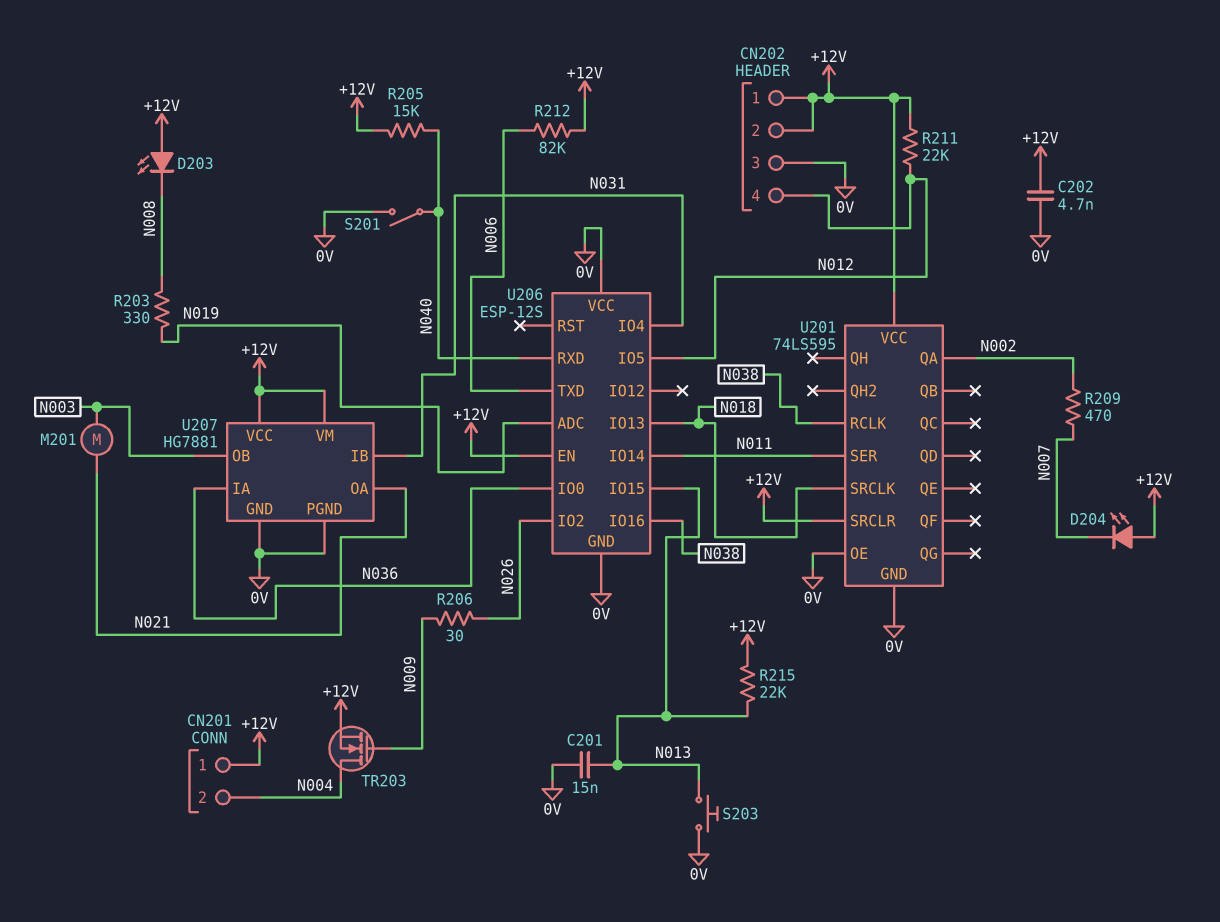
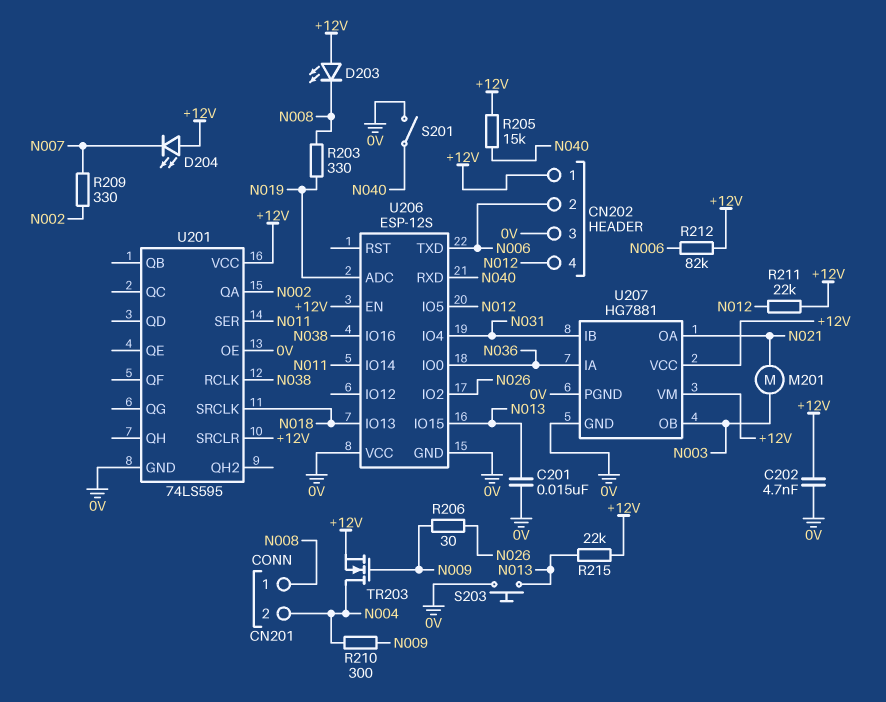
CN201 pin 1: +12V -> N008
CN202 pin 2: +12V -> N006
R209: 470 (N002, N007) -> 330 (N002, N007)
R210: none -> 300 (N004, N009)

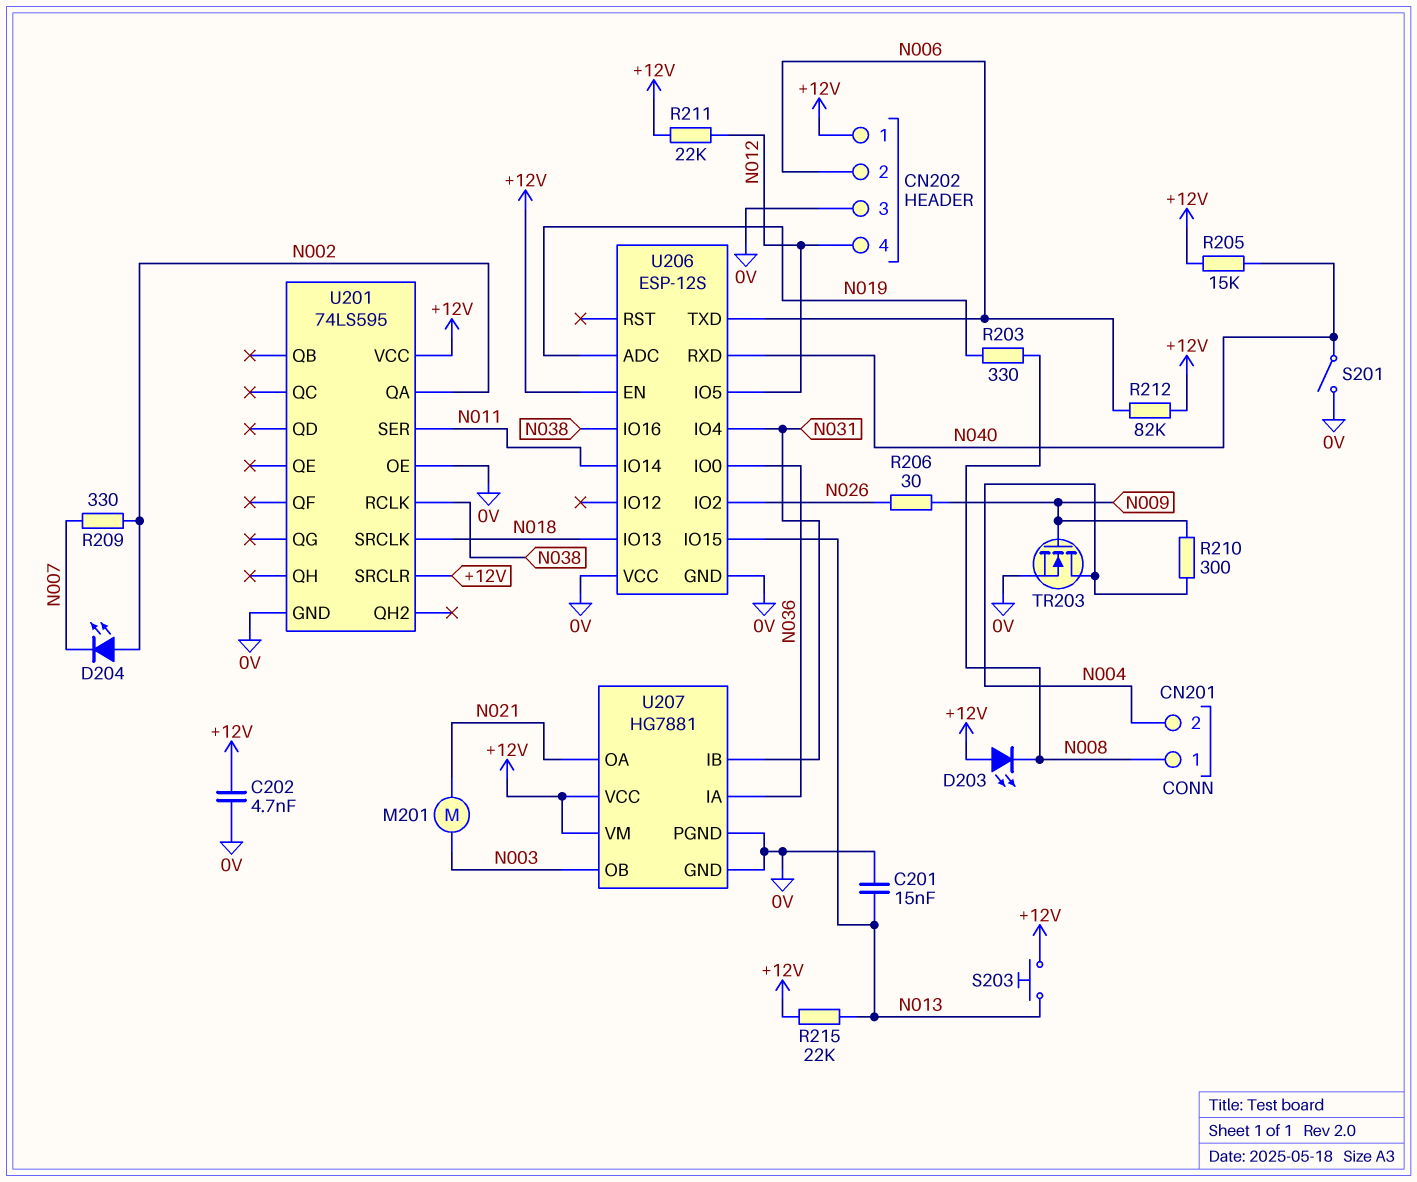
D204: LED (A +12V, K N007) -> LED (A N002, K N007)
S203: button (0V, N013) -> button (+12V, N013)
TR203: NMOS (G N009, D N004, S +12V) -> NMOS (G N009, D N004, S 0V)

